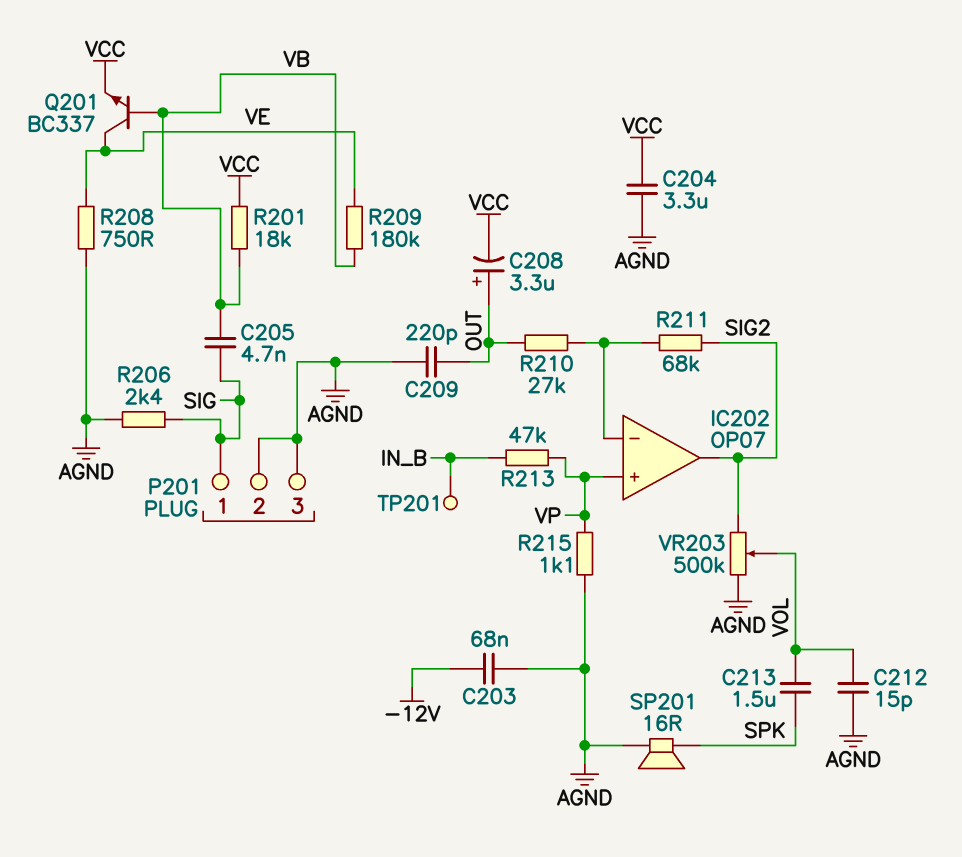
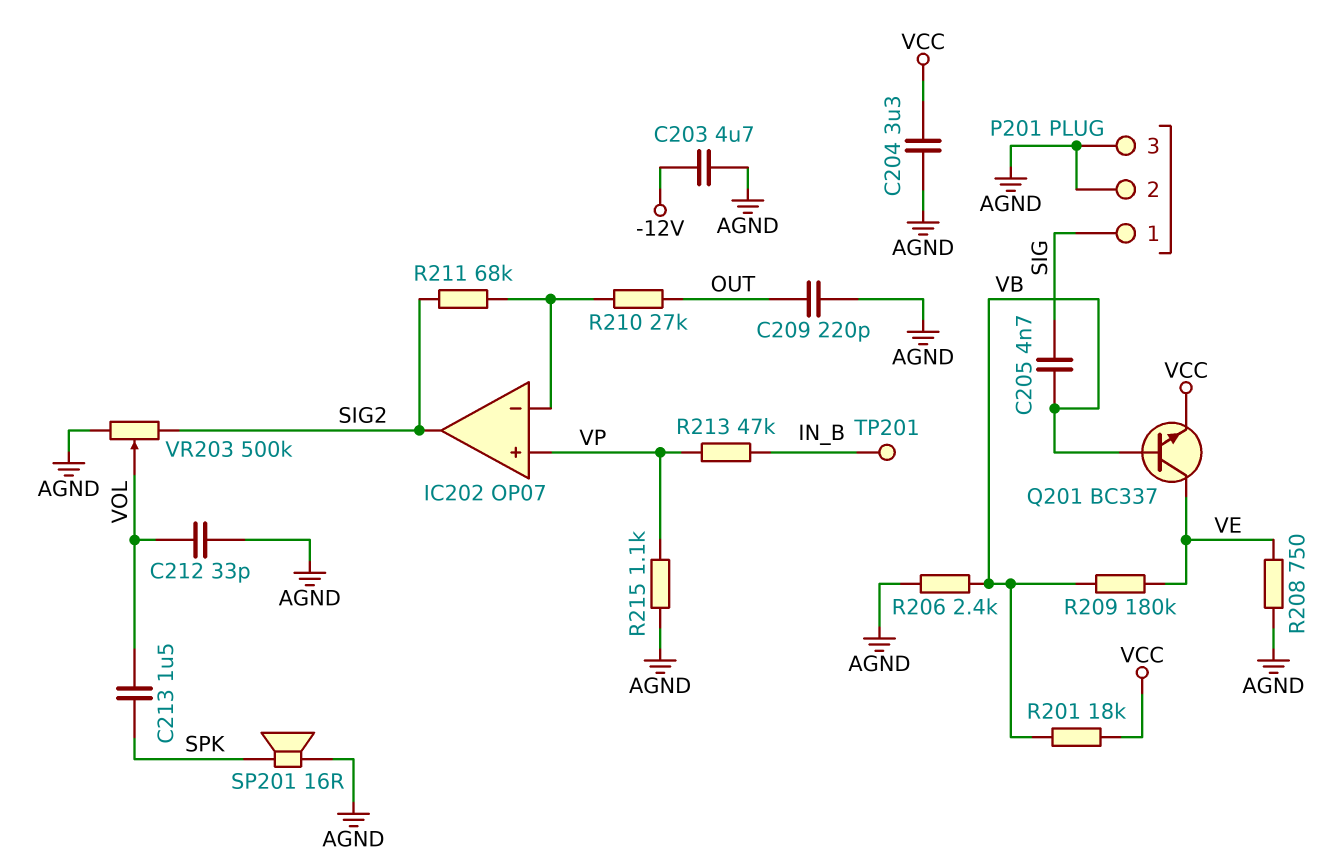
C203: 68nF (-12V, AGND) -> 4.7uF (-12V, AGND)
C208: 3.3uF (plus OUT, minus VCC) -> none
C212: 15pF (AGND, VOL) -> 33pF (AGND, VOL)
R206: 2.4k (AGND, SIG) -> 2.4k (AGND, VB)

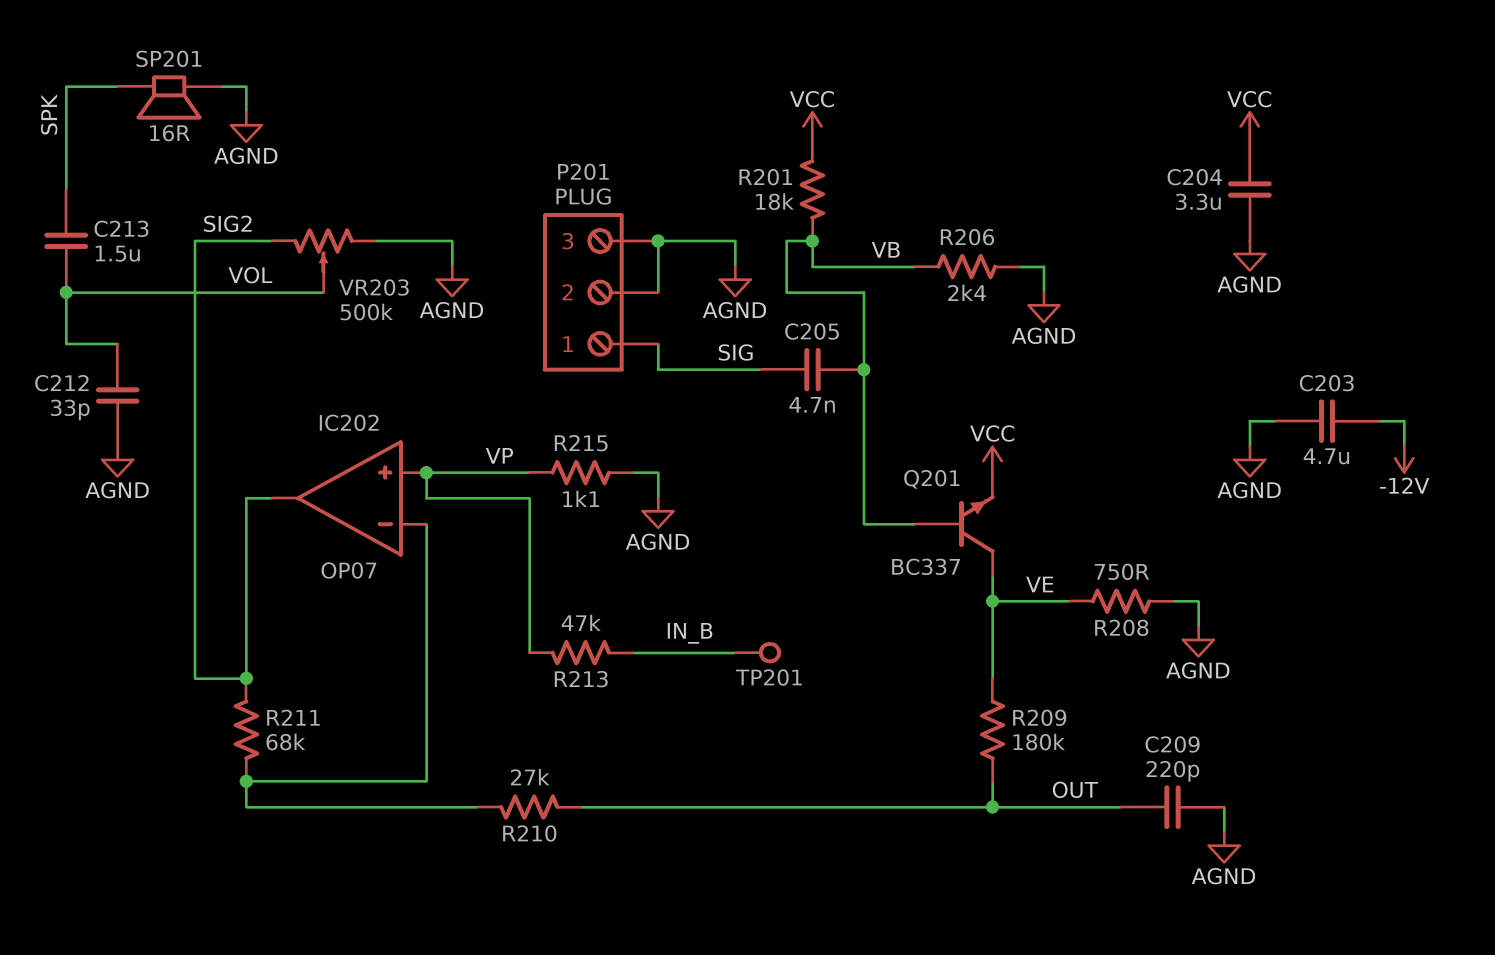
R209: 180k (VB, VE) -> 180k (OUT, VE)

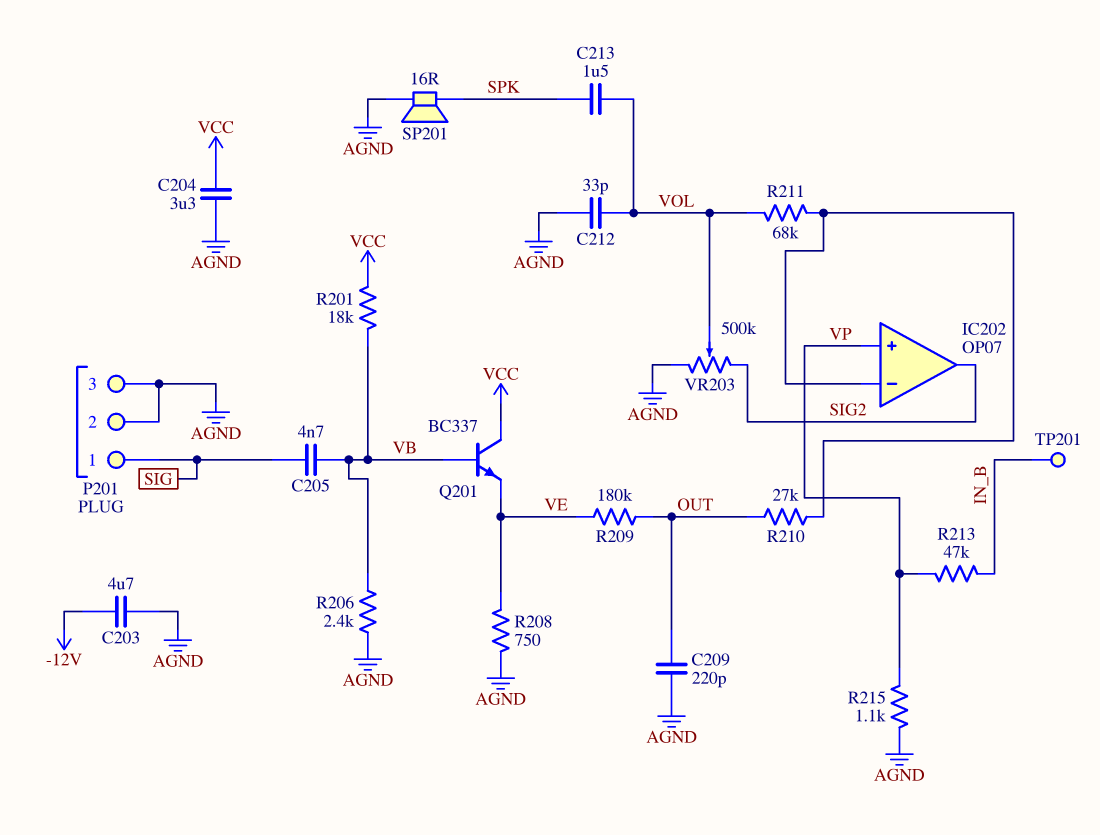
Q201: NPN BC337 (B VB, C VE, E VCC) -> NPN BC337 (B VB, C VCC, E VE)
R211: 68k (IC202/in-, SIG2) -> 68k (IC202/in-, VOL)

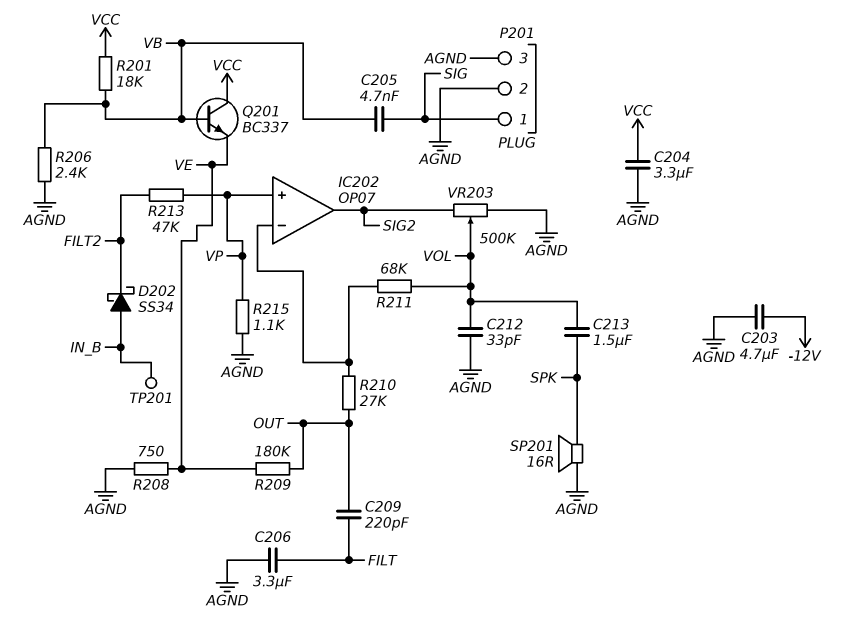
C206: none -> 3.3uF (AGND, FILT)
C209: 220pF (AGND, OUT) -> 220pF (FILT, OUT)
D202: none -> schottky SS34 (A IN_B, K FILT2)
R213: 47k (IN_B, VP) -> 47k (FILT2, VP)

